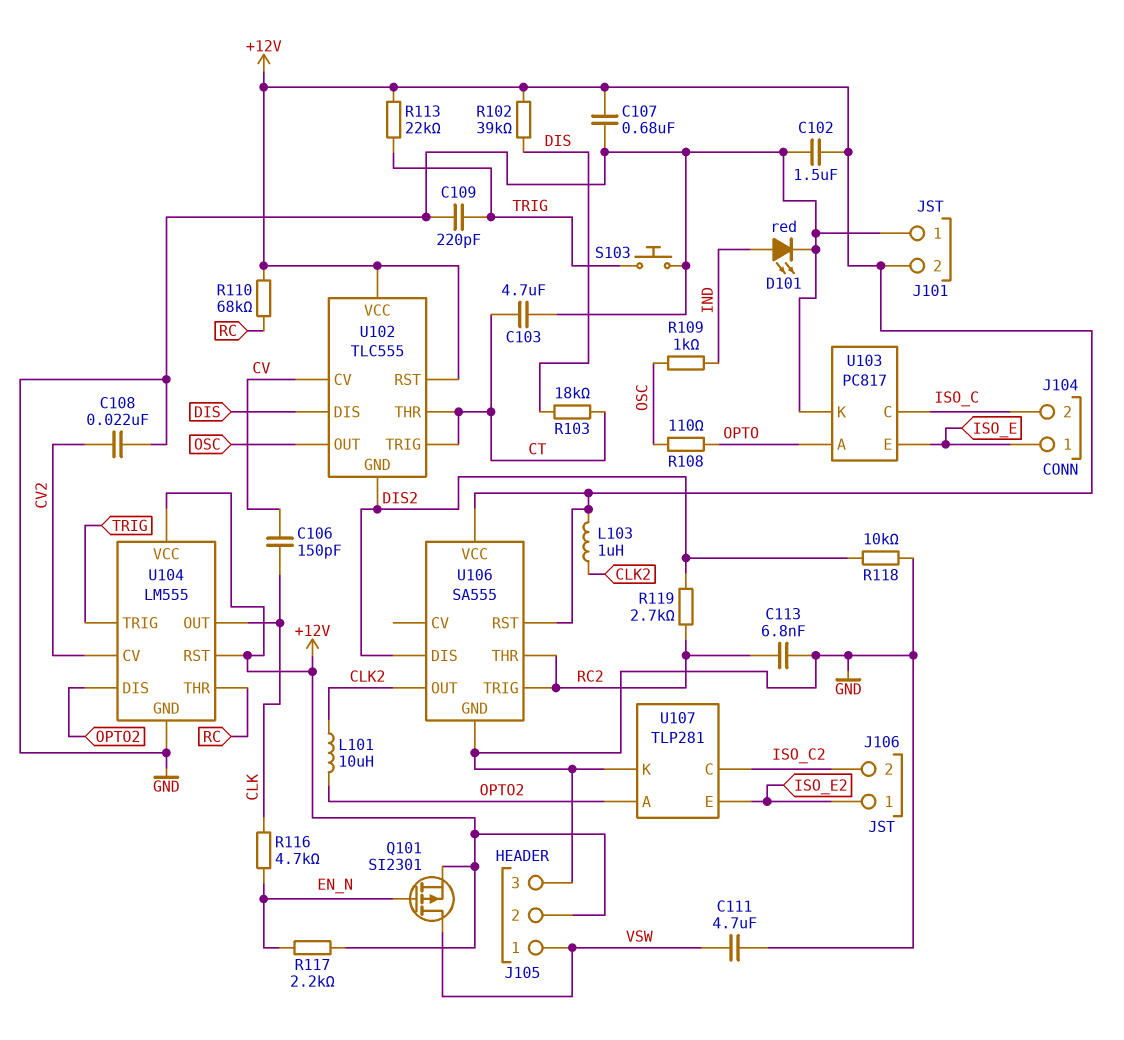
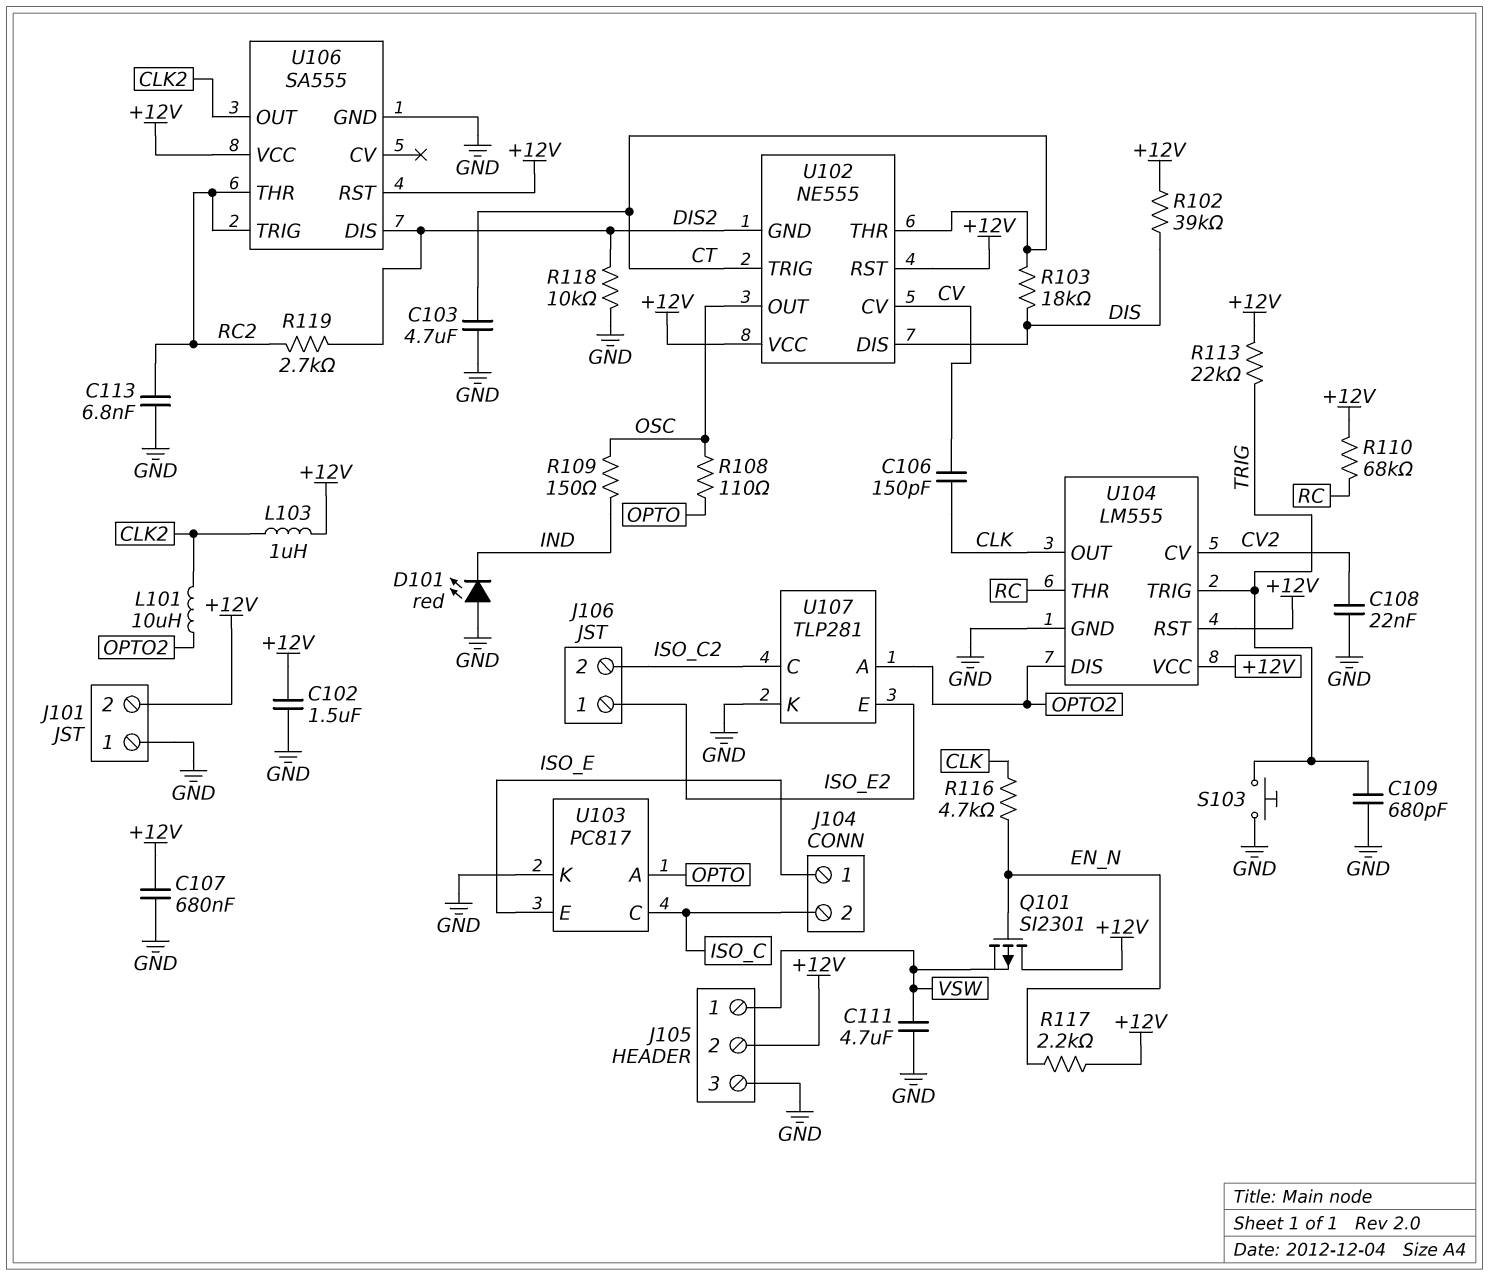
C109: 220pF (GND, TRIG) -> 680pF (GND, TRIG)
D101: LED red (A IND, K GND) -> LED red (A GND, K IND)
Q101: PMOS SI2301 (G EN_N, D VSW, S +12V) -> PMOS SI2301 (G EN_N, D +12V, S VSW)
R109: 1k (IND, OSC) -> 150 (IND, OSC)
U102: TLC555 -> NE555

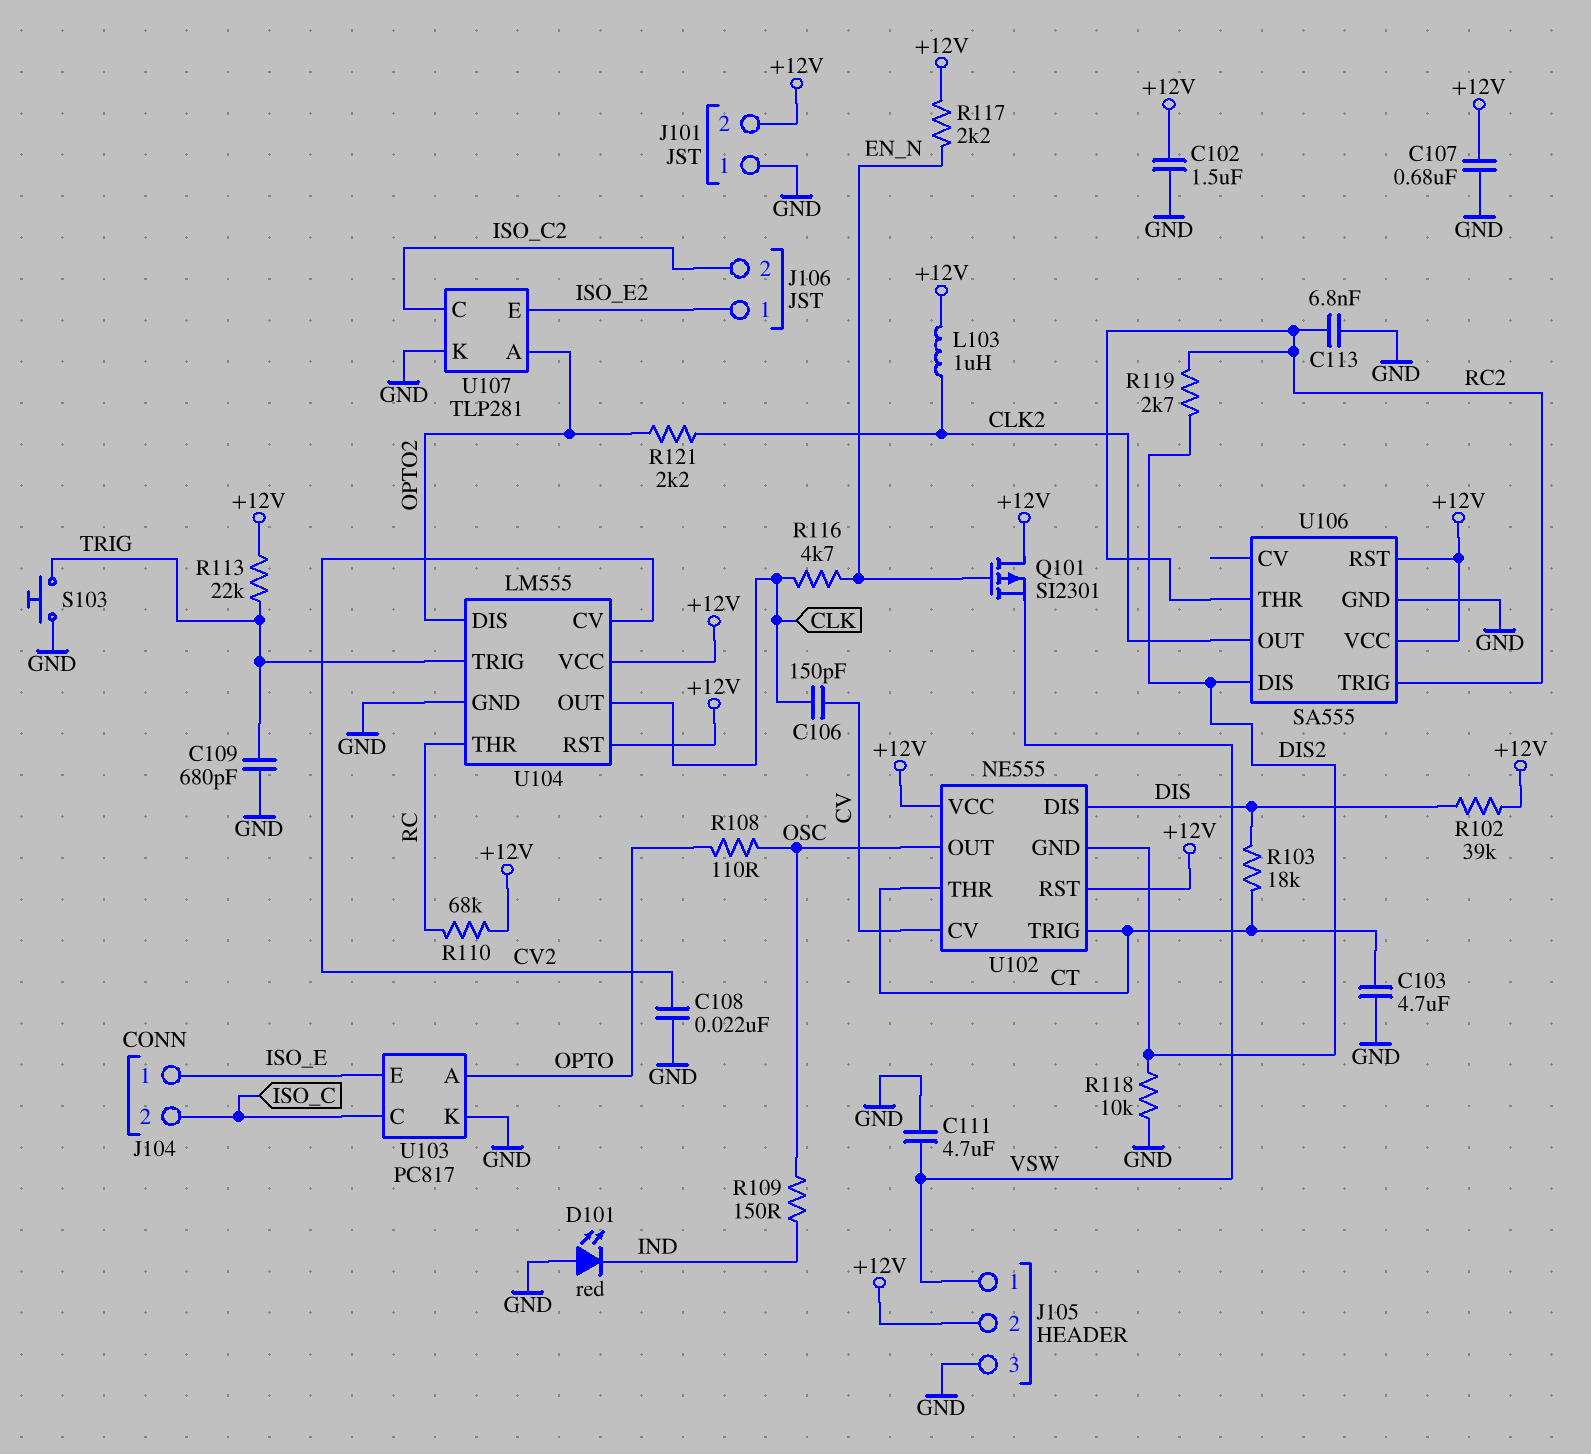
L101: 10uH (CLK2, OPTO2) -> none
R121: none -> 2.2k (CLK2, OPTO2)

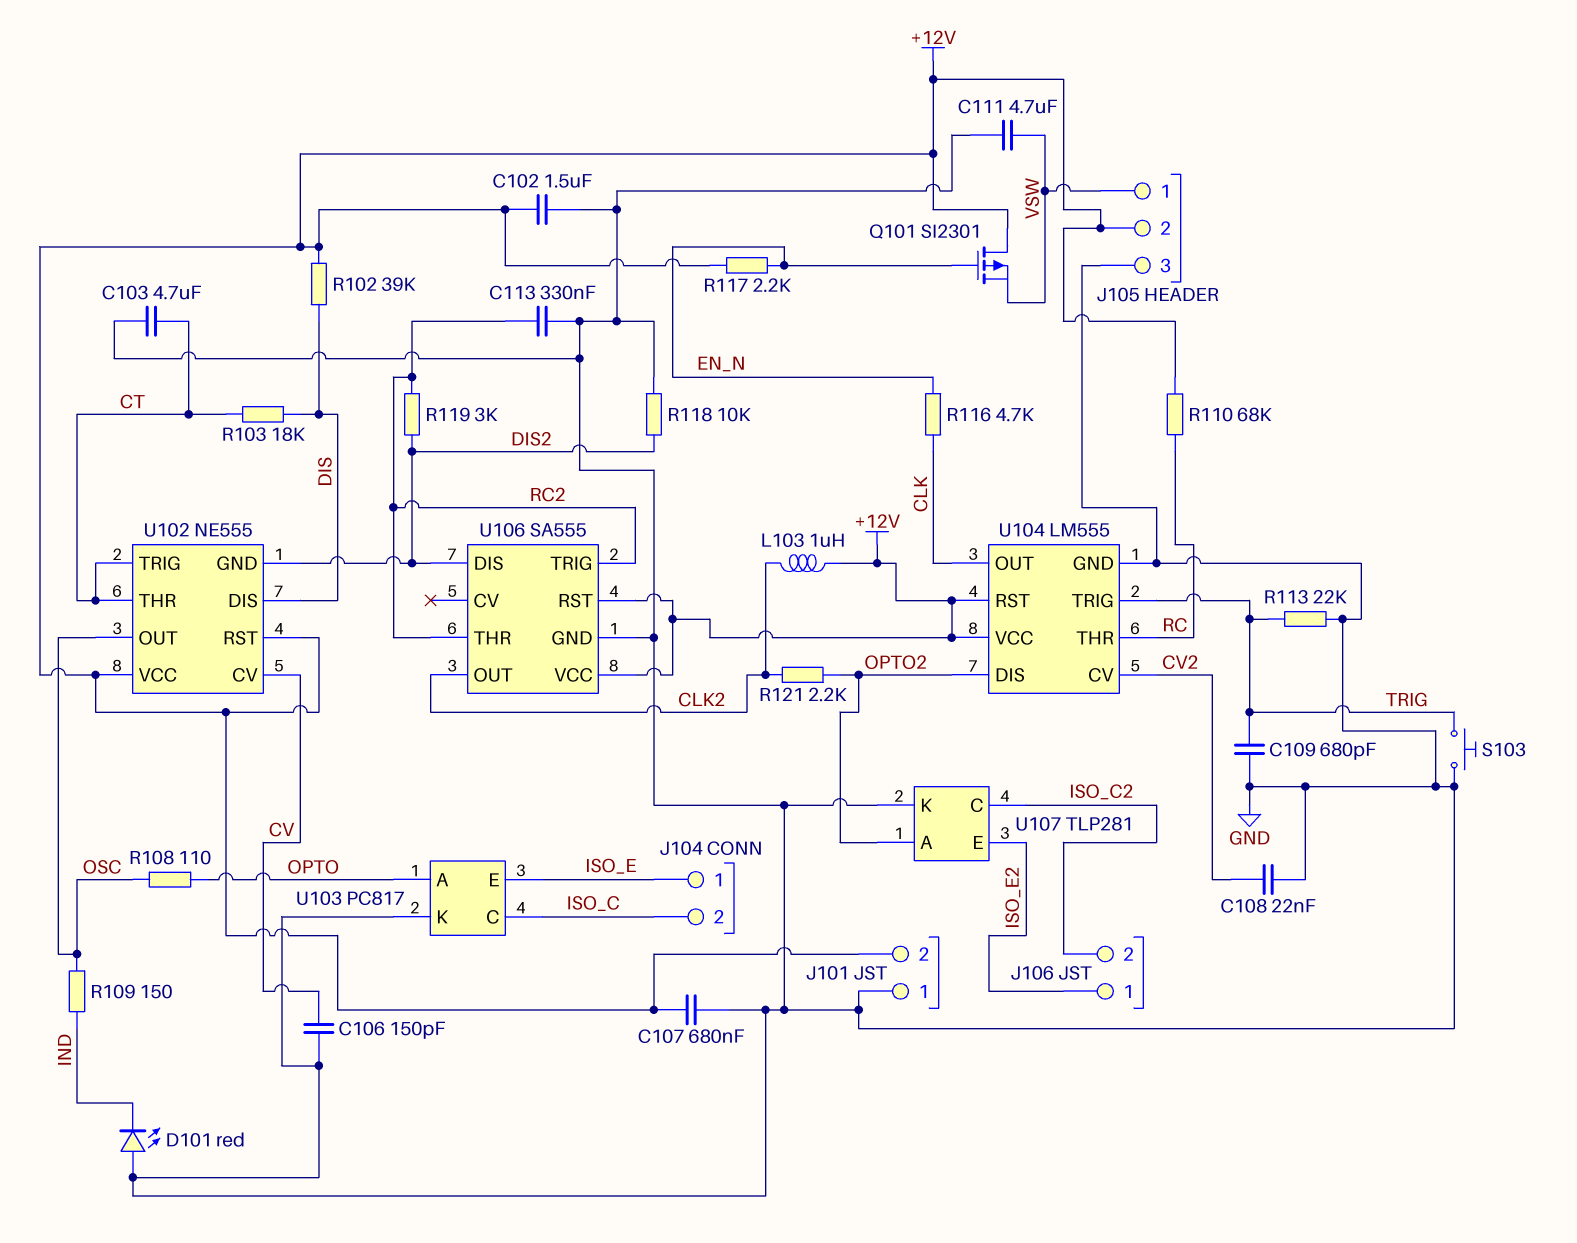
C106: 150pF (CLK, CV) -> 150pF (CV, GND)
C113: 6.8nF (GND, RC2) -> 330nF (GND, RC2)
R113: 22k (+12V, TRIG) -> 22k (GND, TRIG)
R119: 2.7k (DIS2, RC2) -> 3k (DIS2, RC2)

